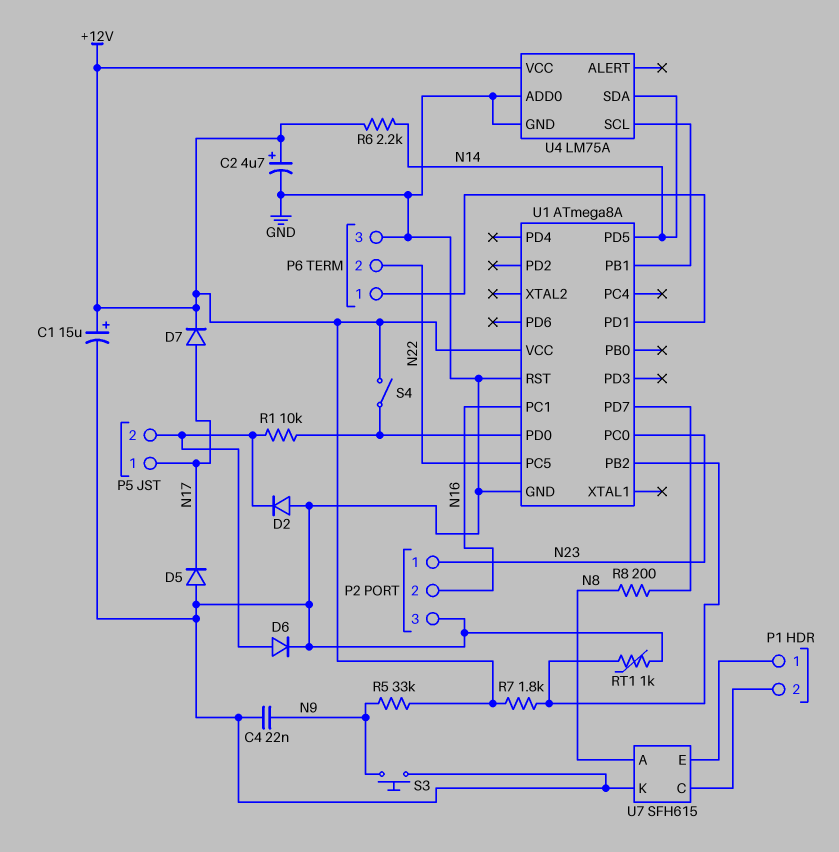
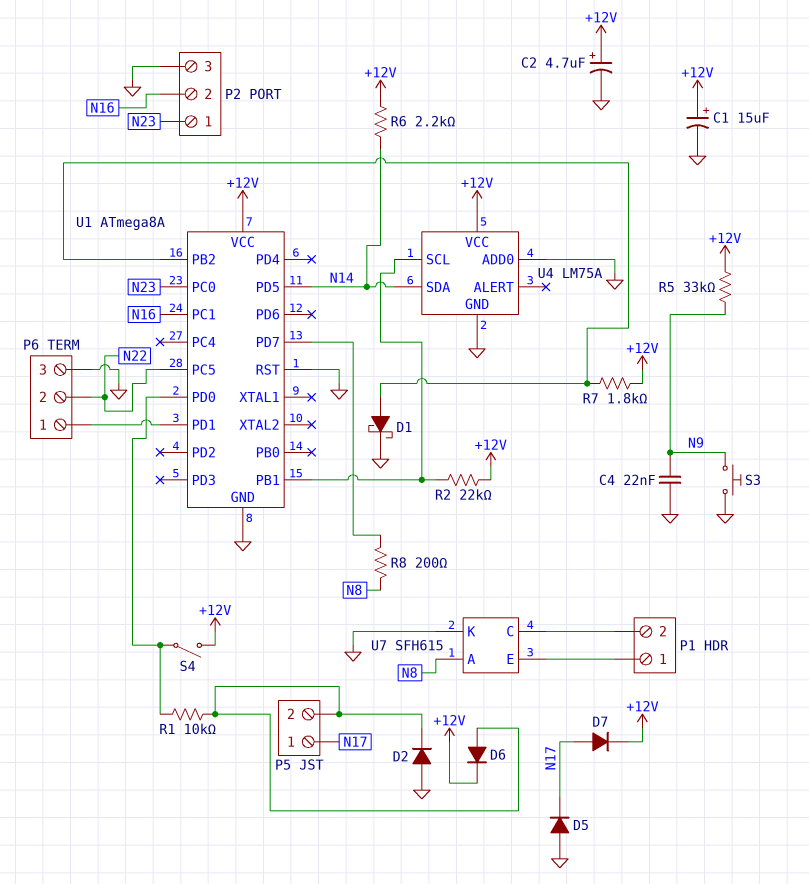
D1: none -> schottky (A U1/PB2, K GND)
D6: diode (A P5/2, K GND) -> diode (A P5/2, K +12V)
R2: none -> 22k (+12V, U1/PB1)
RT1: 1k (GND, U1/PB2) -> none

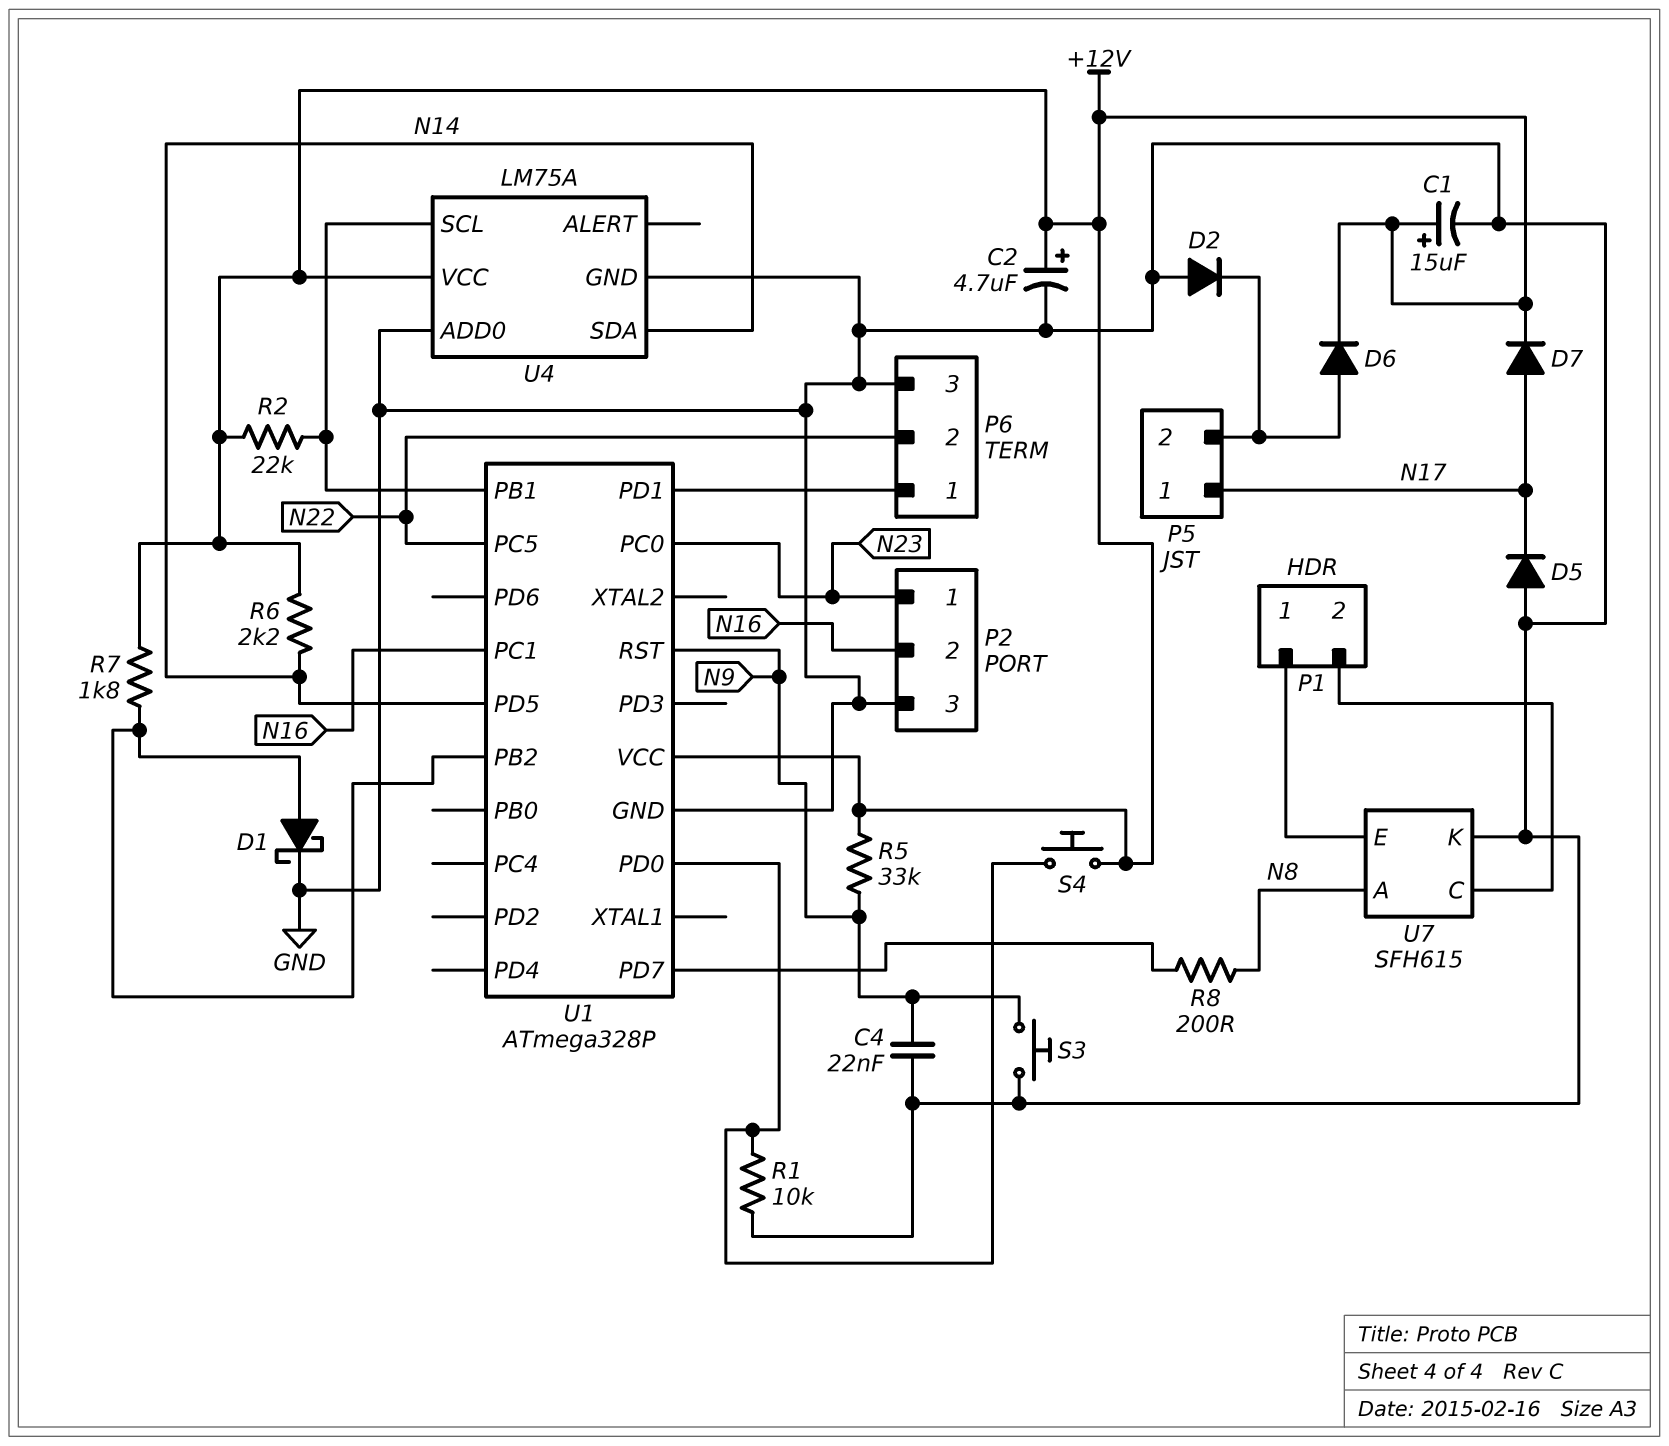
R1: 10k (P5/2, U1/PD0) -> 10k (GND, U1/PD0)
S4: switch (+12V, U1/PD0) -> button (+12V, U1/PD0)
U1: ATmega8A -> ATmega328P
U1 pin RST: GND -> N9

